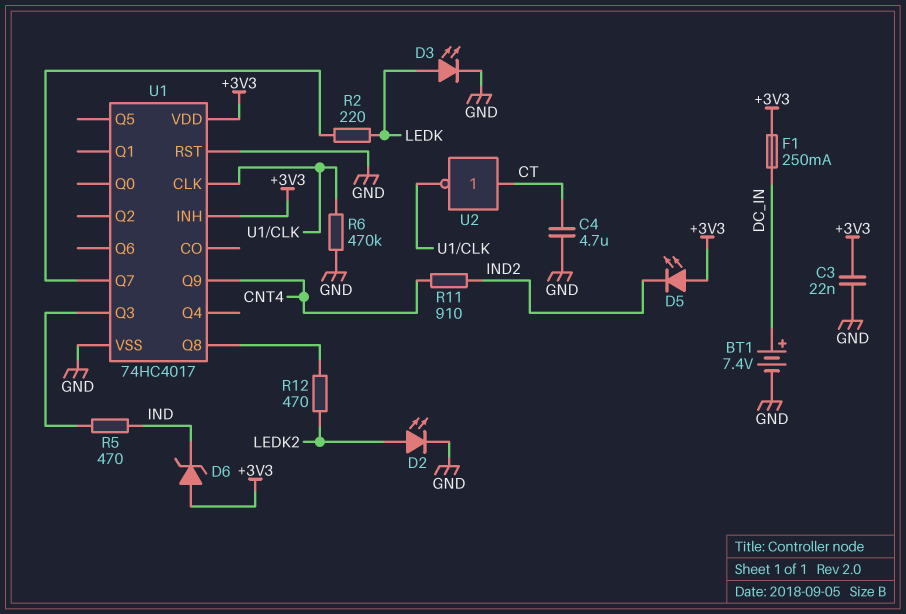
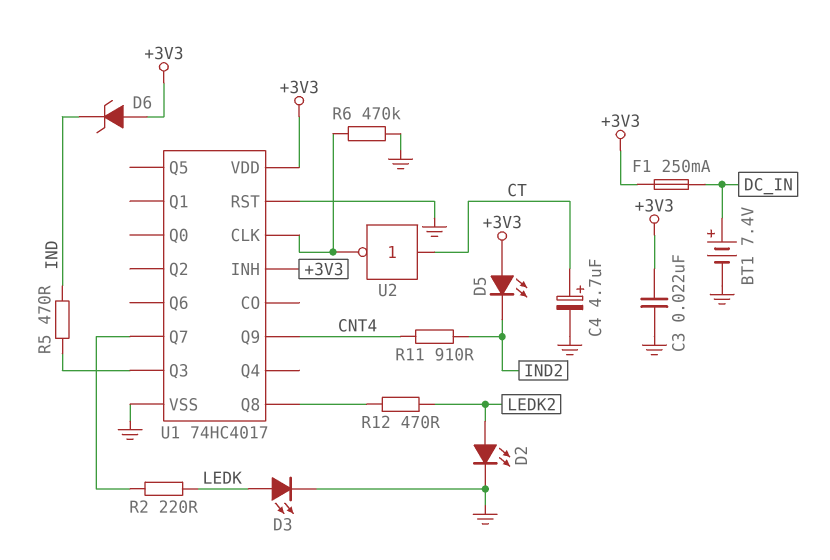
C4: 4.7uF (CT, GND) -> 4.7uF (plus CT, minus GND)

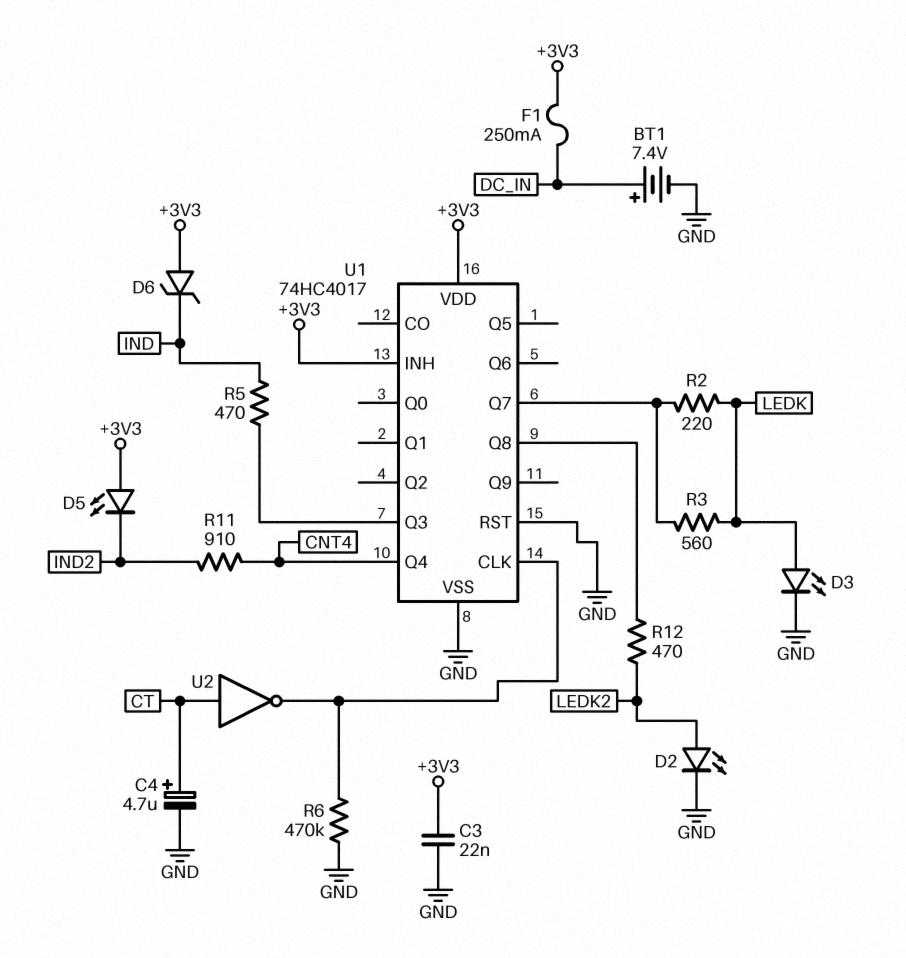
R3: none -> 560 (LEDK, U1/Q7)
U1 pin Q4: none -> CNT4
U1 pin Q9: CNT4 -> none

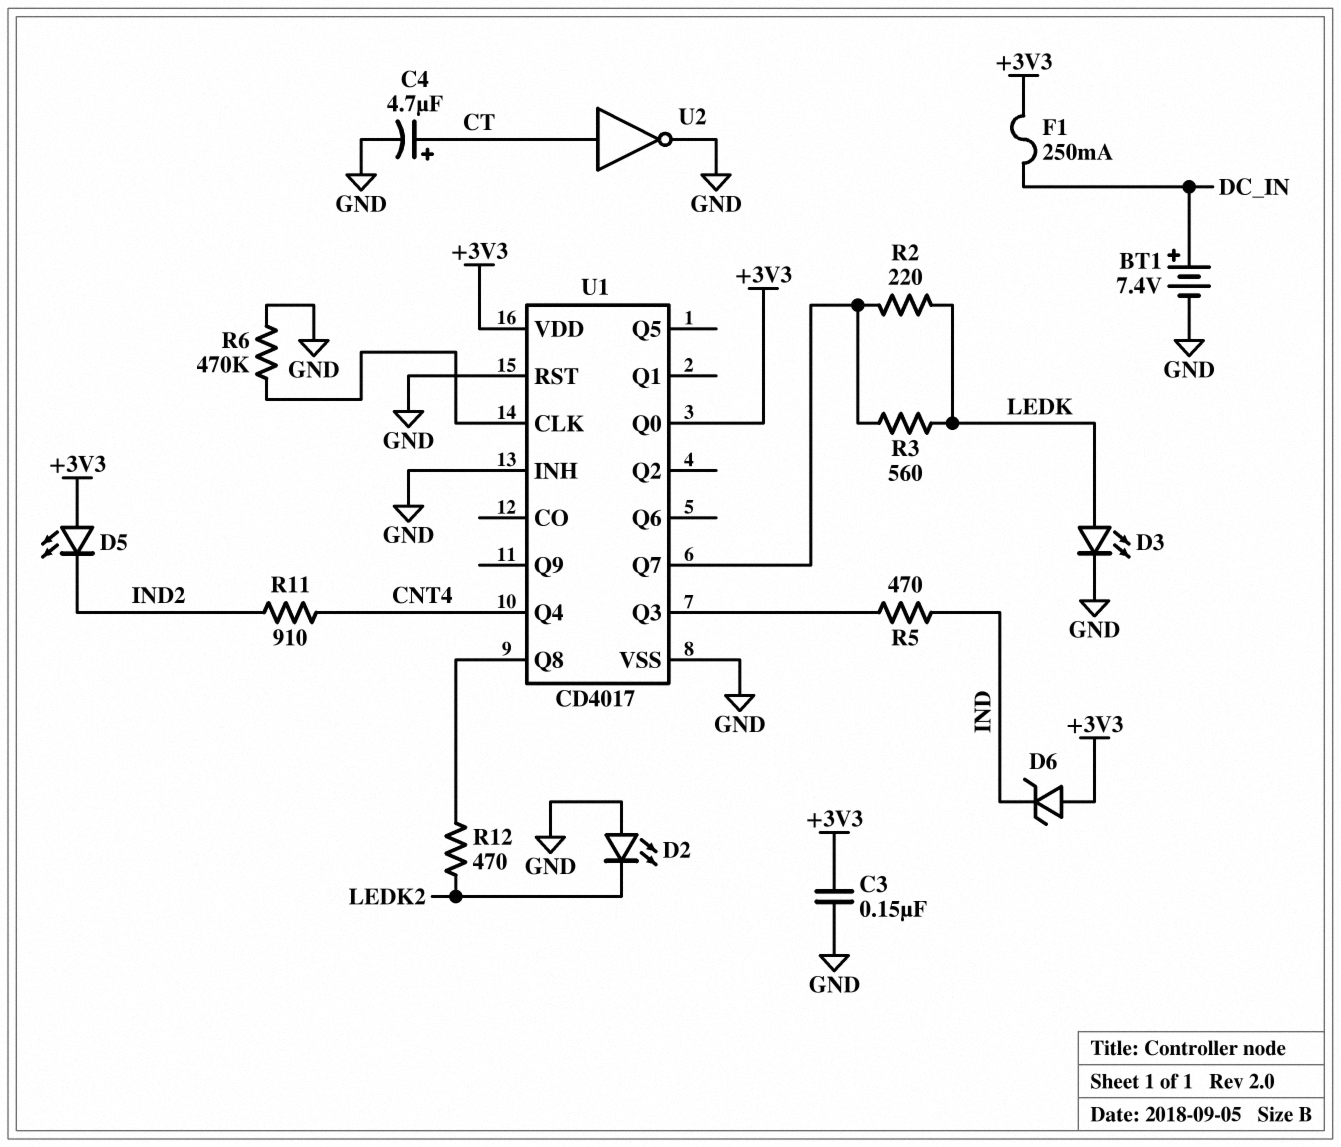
C3: 22nF (+3V3, GND) -> 150nF (+3V3, GND)
D2: LED (A LEDK2, K GND) -> LED (A GND, K LEDK2)
U1: 74HC4017 -> CD4017
U1 pin INH: +3V3 -> GND
U1 pin Q0: none -> +3V3
U2: NOT (in CT, out U1/CLK) -> NOT (in CT, out GND)

